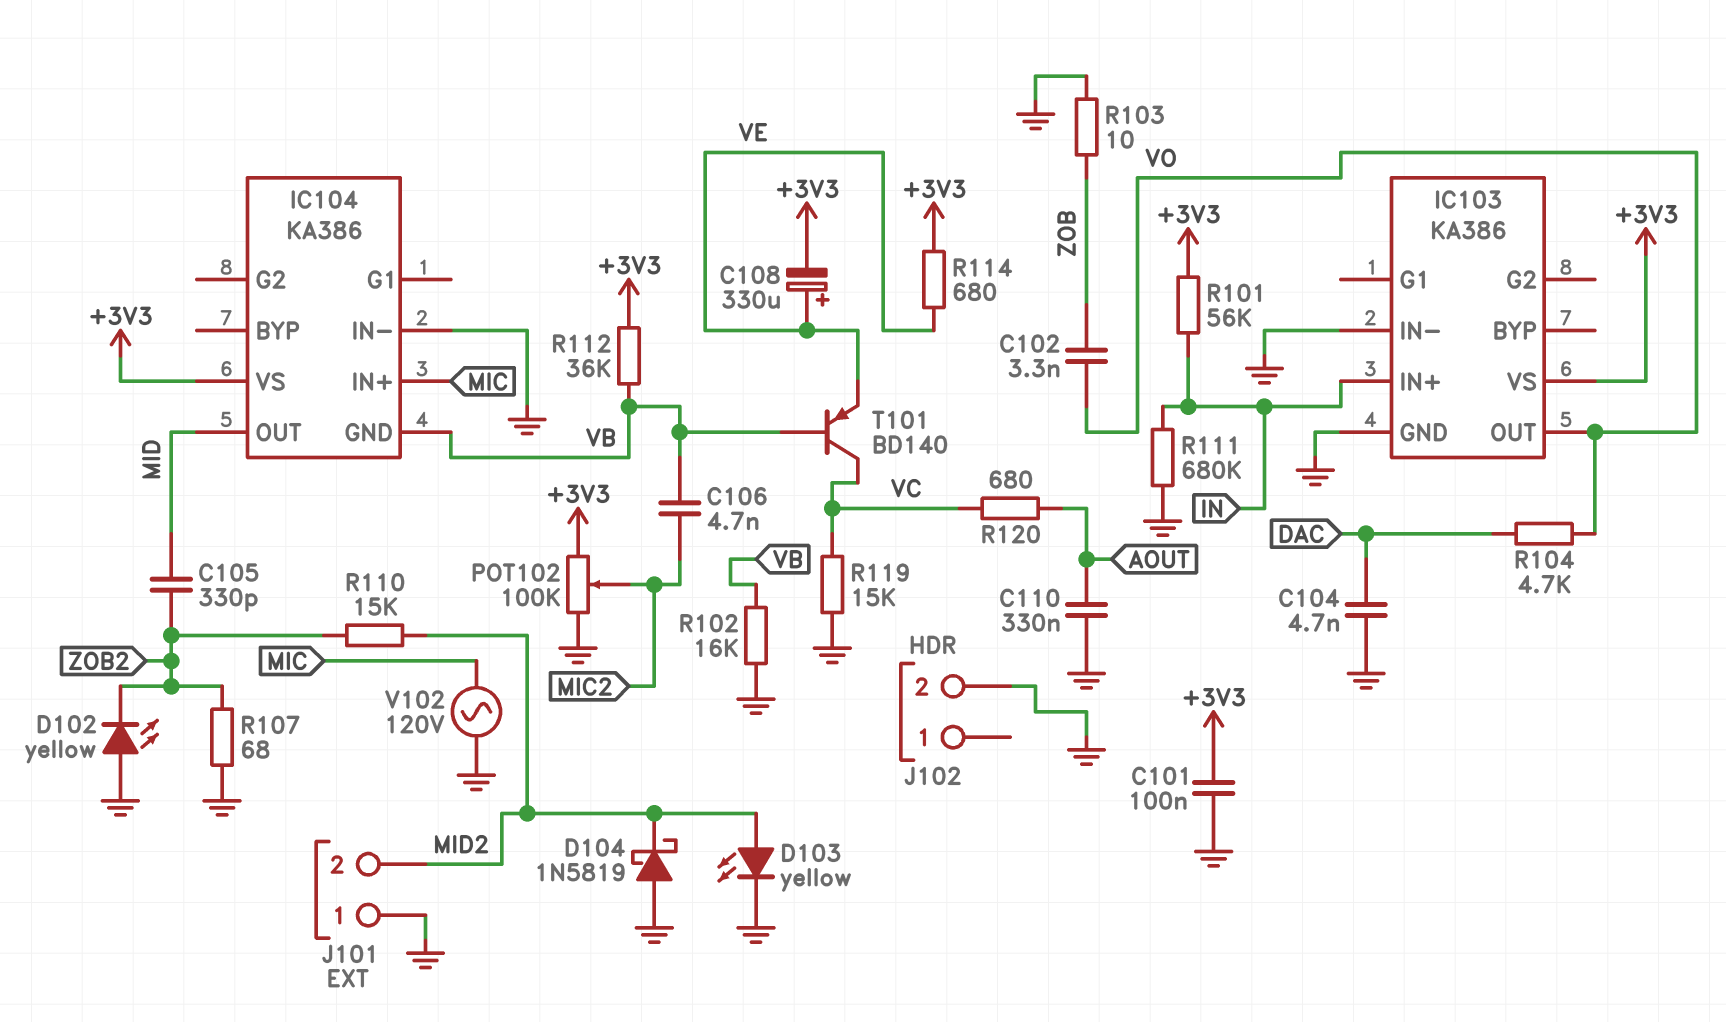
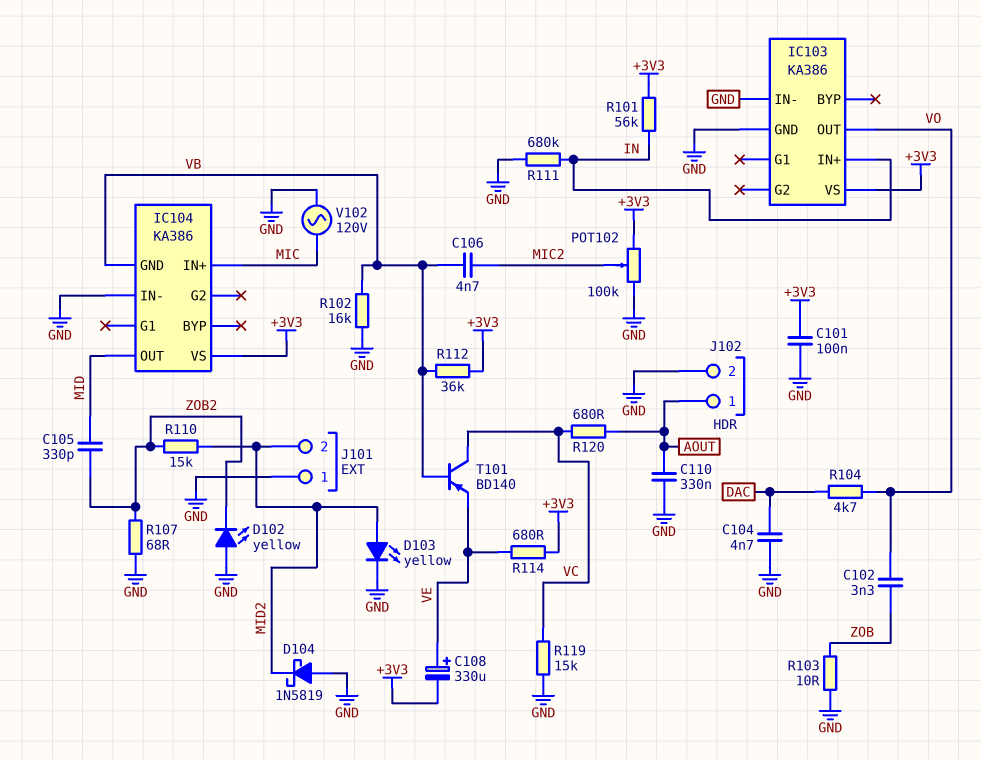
J102 pin 1: none -> AOUT

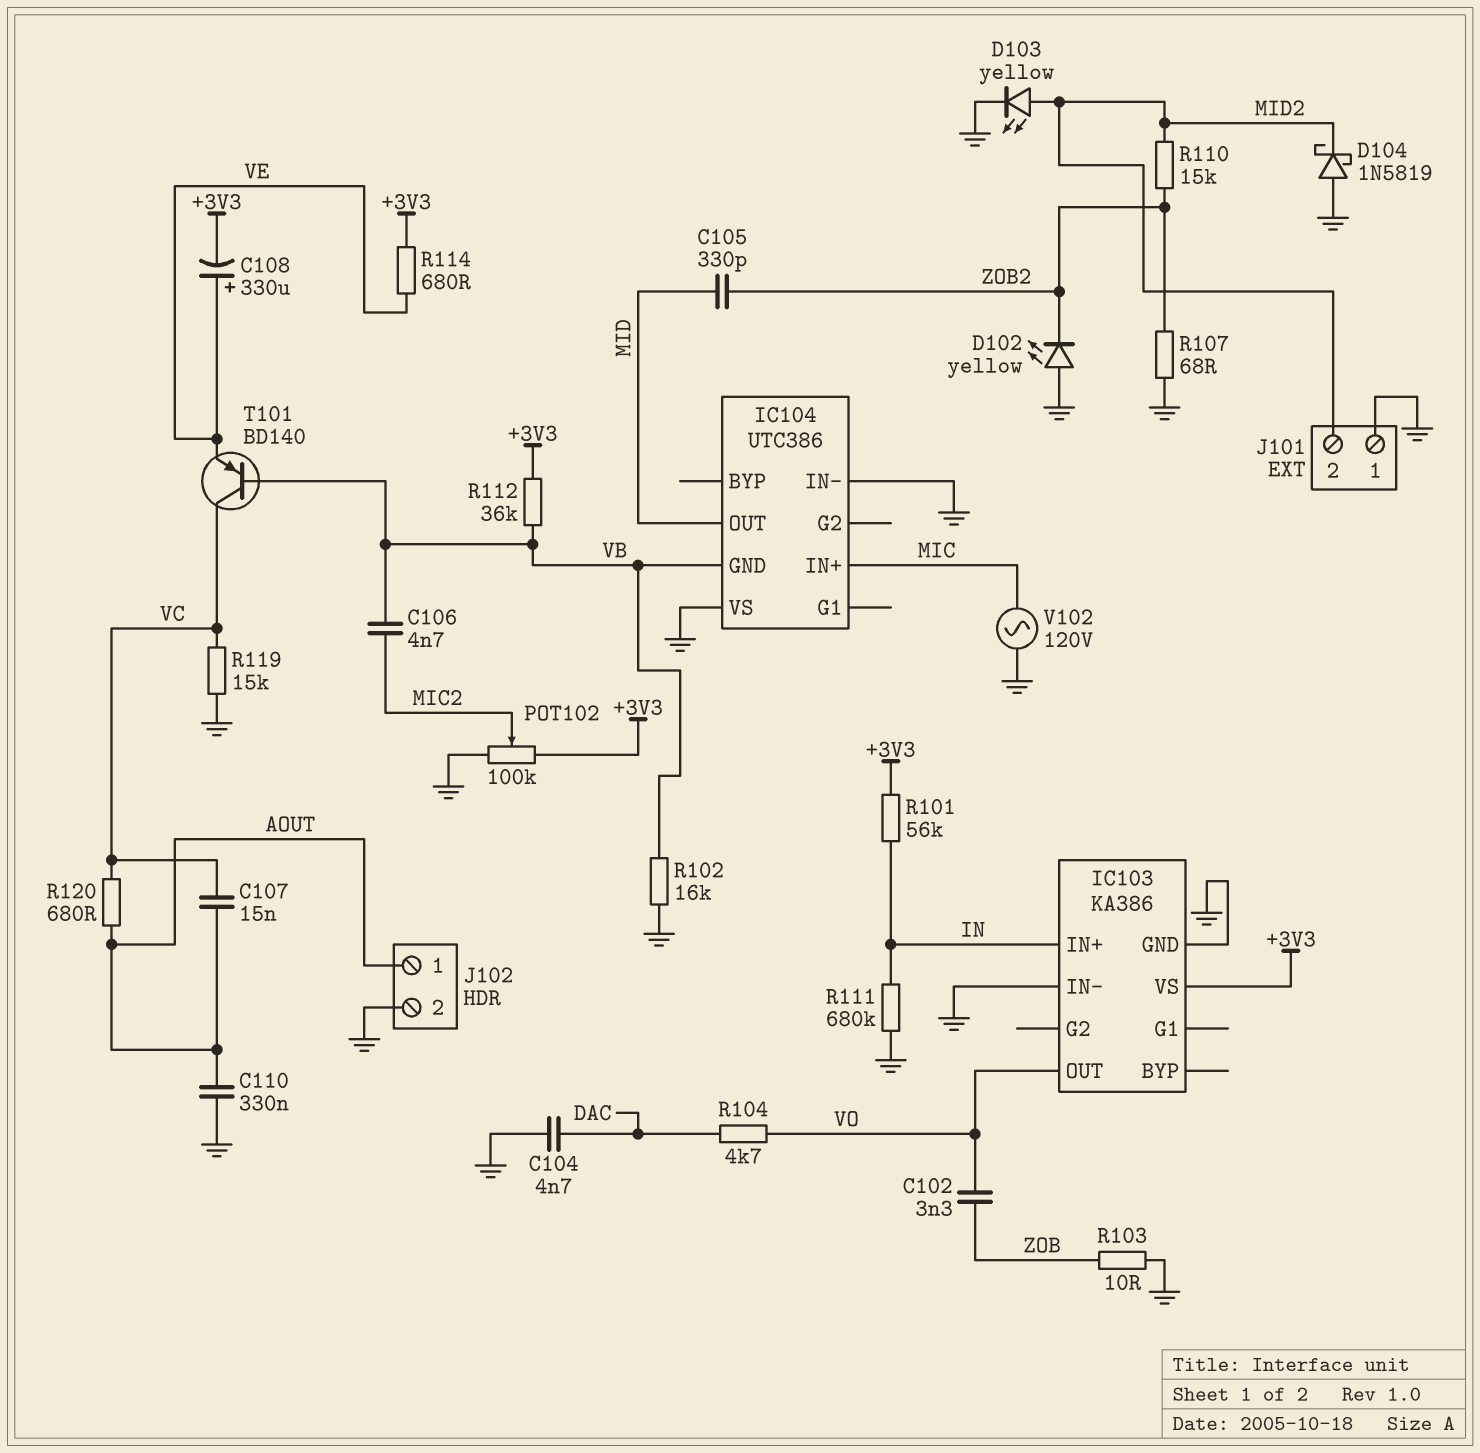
C101: 100nF (+3V3, GND) -> none
C107: none -> 15nF (AOUT, VC)
IC104: KA386 -> UTC386
IC104 pin VS: +3V3 -> GND

